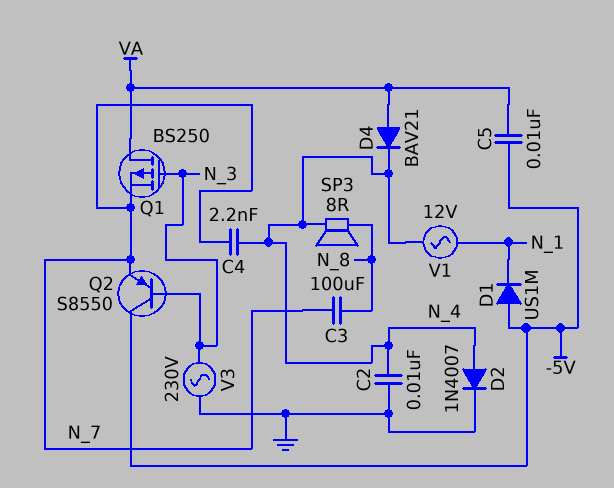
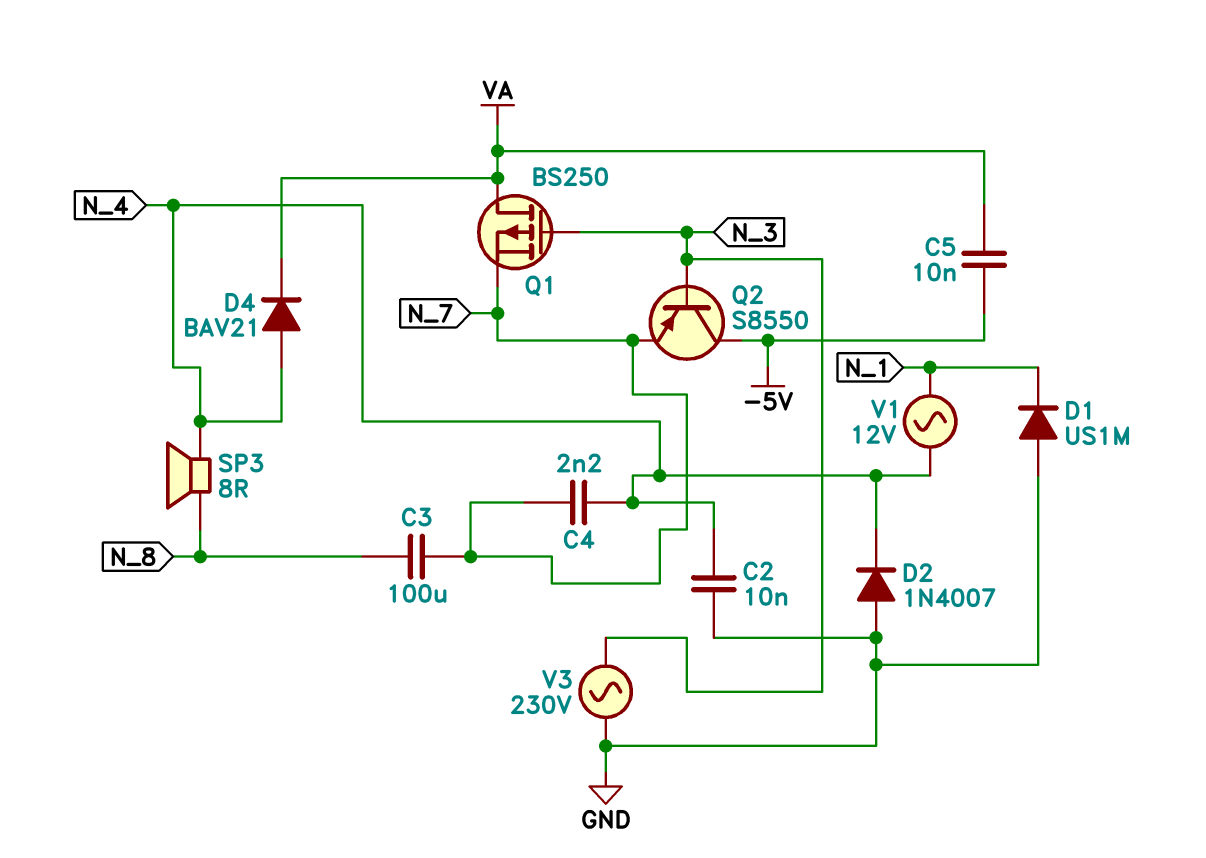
D1: diode US1M (A -5V, K N_1) -> diode US1M (A GND, K N_1)
D2: diode 1N4007 (A N_4, K GND) -> diode 1N4007 (A GND, K N_4)
D4: diode BAV21 (A VA, K N_4) -> diode BAV21 (A N_4, K VA)

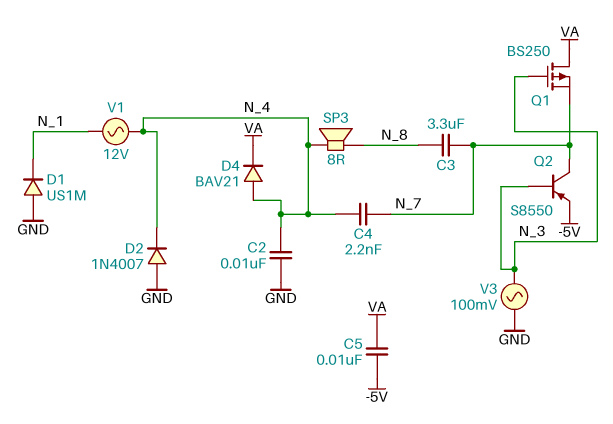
C3: 100uF (N_7, N_8) -> 3.3uF (N_7, N_8)
Q2: PNP S8550 (B N_3, C -5V, E N_7) -> PNP S8550 (B N_3, C N_7, E -5V)
V3: AC 230V (GND, N_3) -> AC 100mV (GND, N_3)

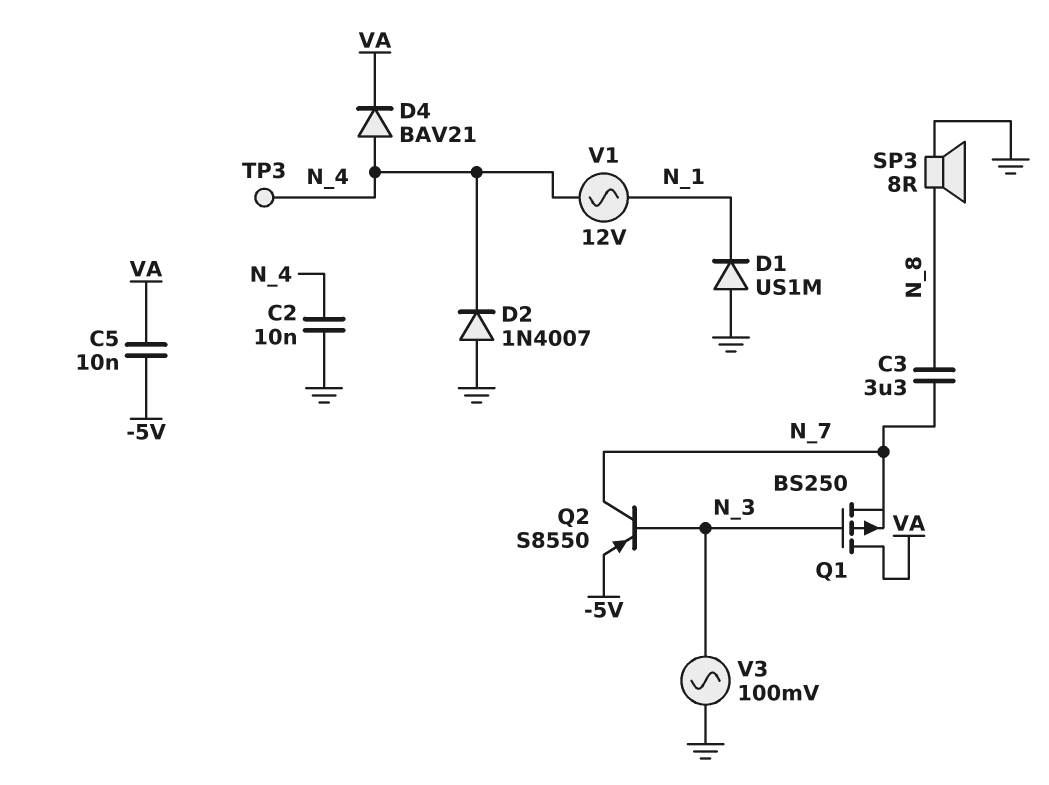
C4: 2.2nF (N_4, N_7) -> none
SP3: speaker 8R (N_4, N_8) -> speaker 8R (GND, N_8)
TP3: none -> test point (N_4)

